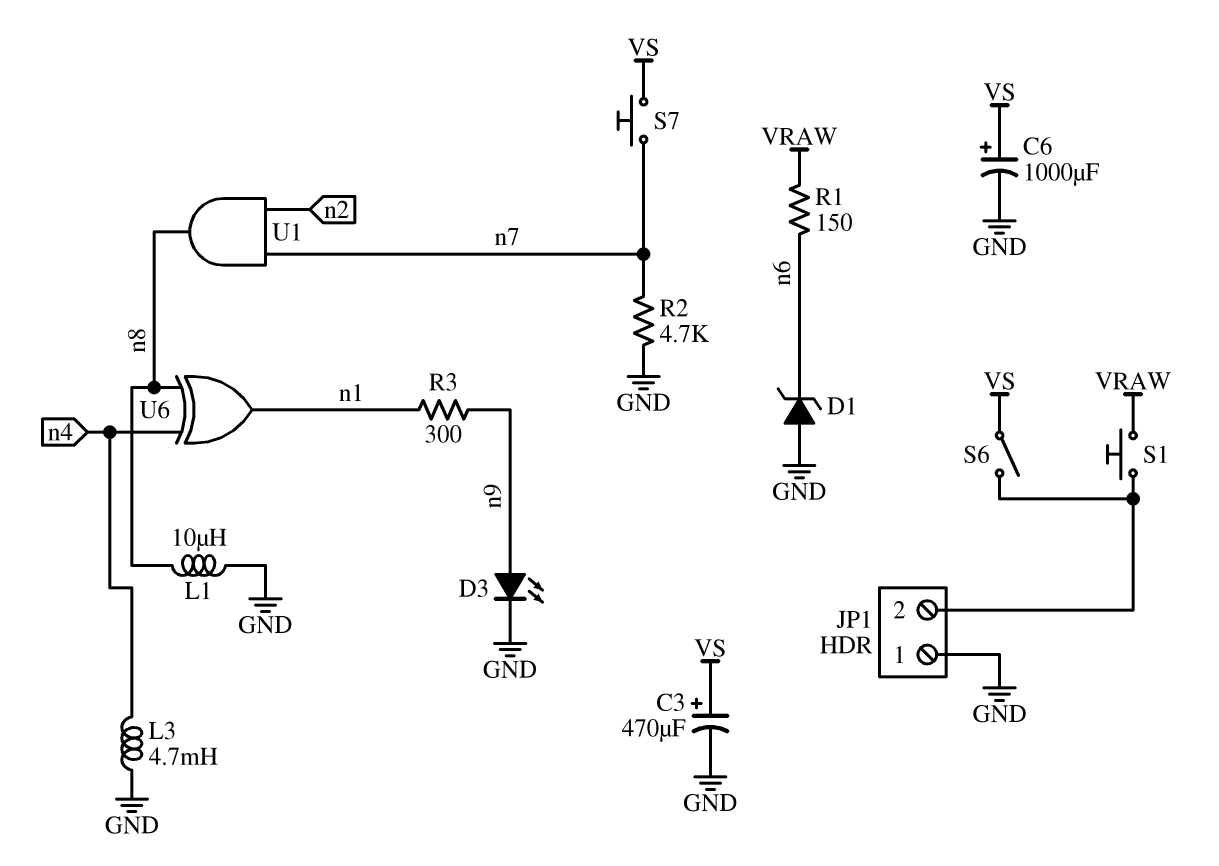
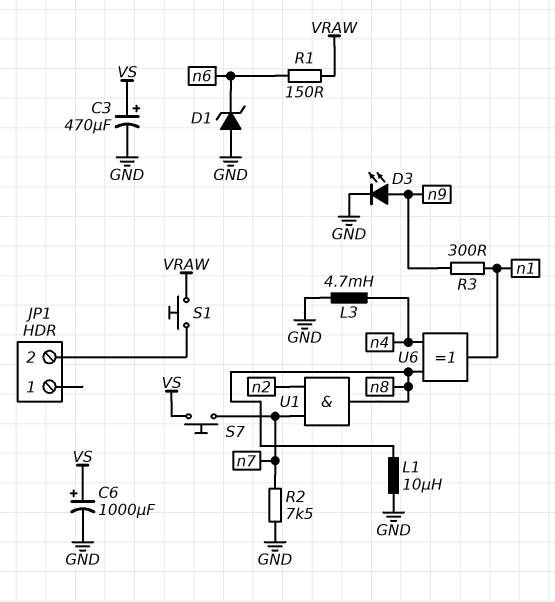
JP1 pin 1: GND -> none
R2: 4.7k (GND, n7) -> 7.5k (GND, n7)
S6: switch (JP1/2, VS) -> none

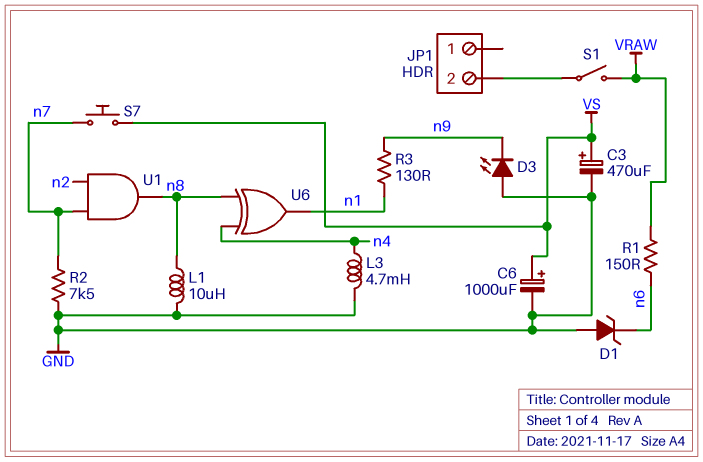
D3: LED (A n9, K GND) -> LED (A GND, K n9)
R3: 300 (n1, n9) -> 130 (n1, n9)
S1: button (JP1/2, VRAW) -> switch (JP1/2, VRAW)

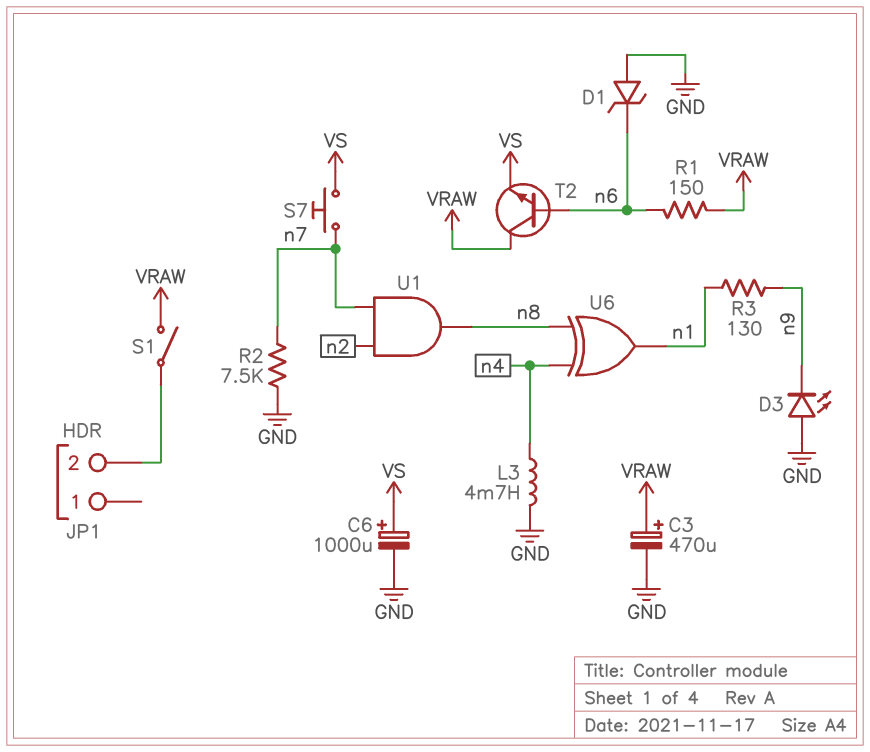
C3: 470uF (plus VS, minus GND) -> 470uF (plus VRAW, minus GND)
L1: 10uH (GND, n8) -> none
T2: none -> NPN (B n6, C VRAW, E VS)

